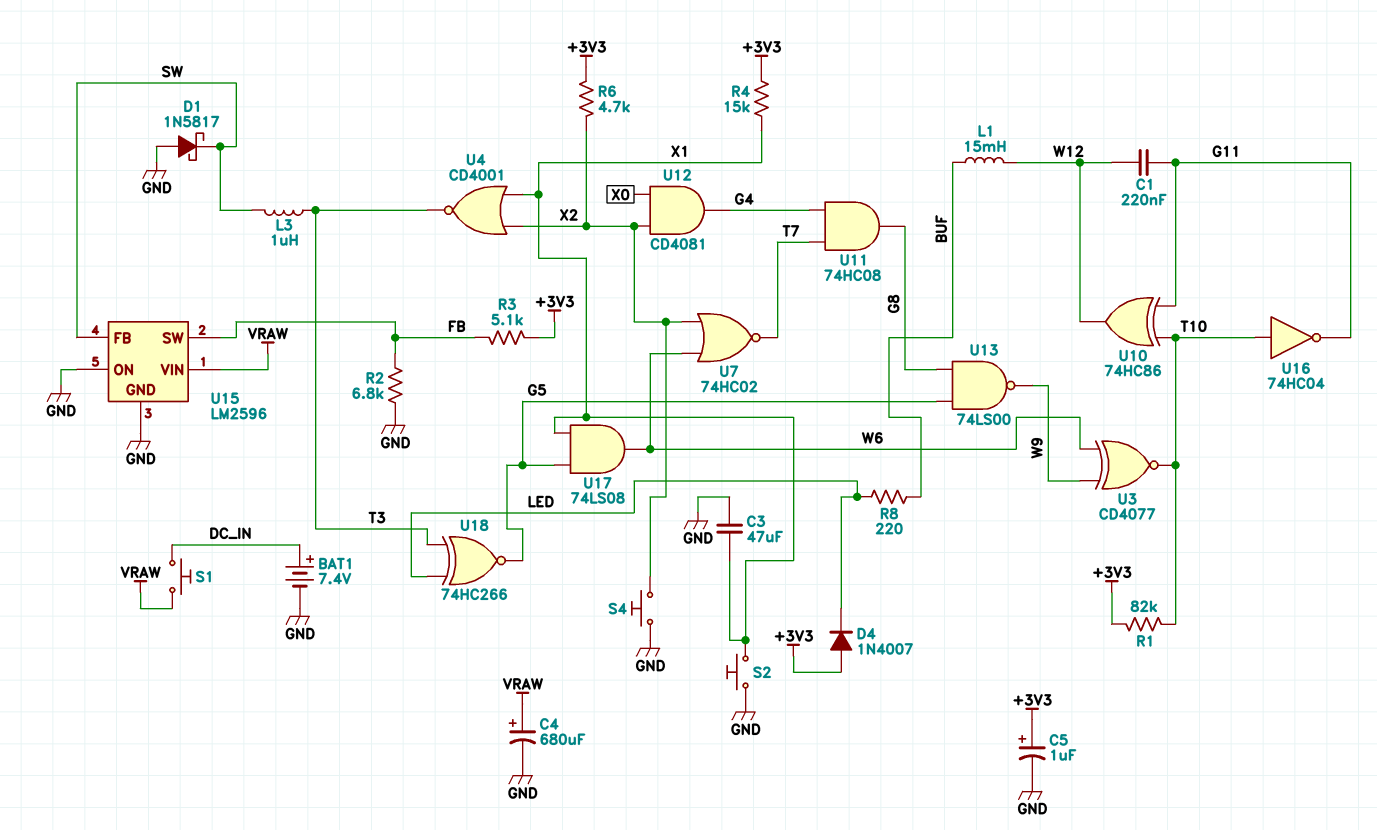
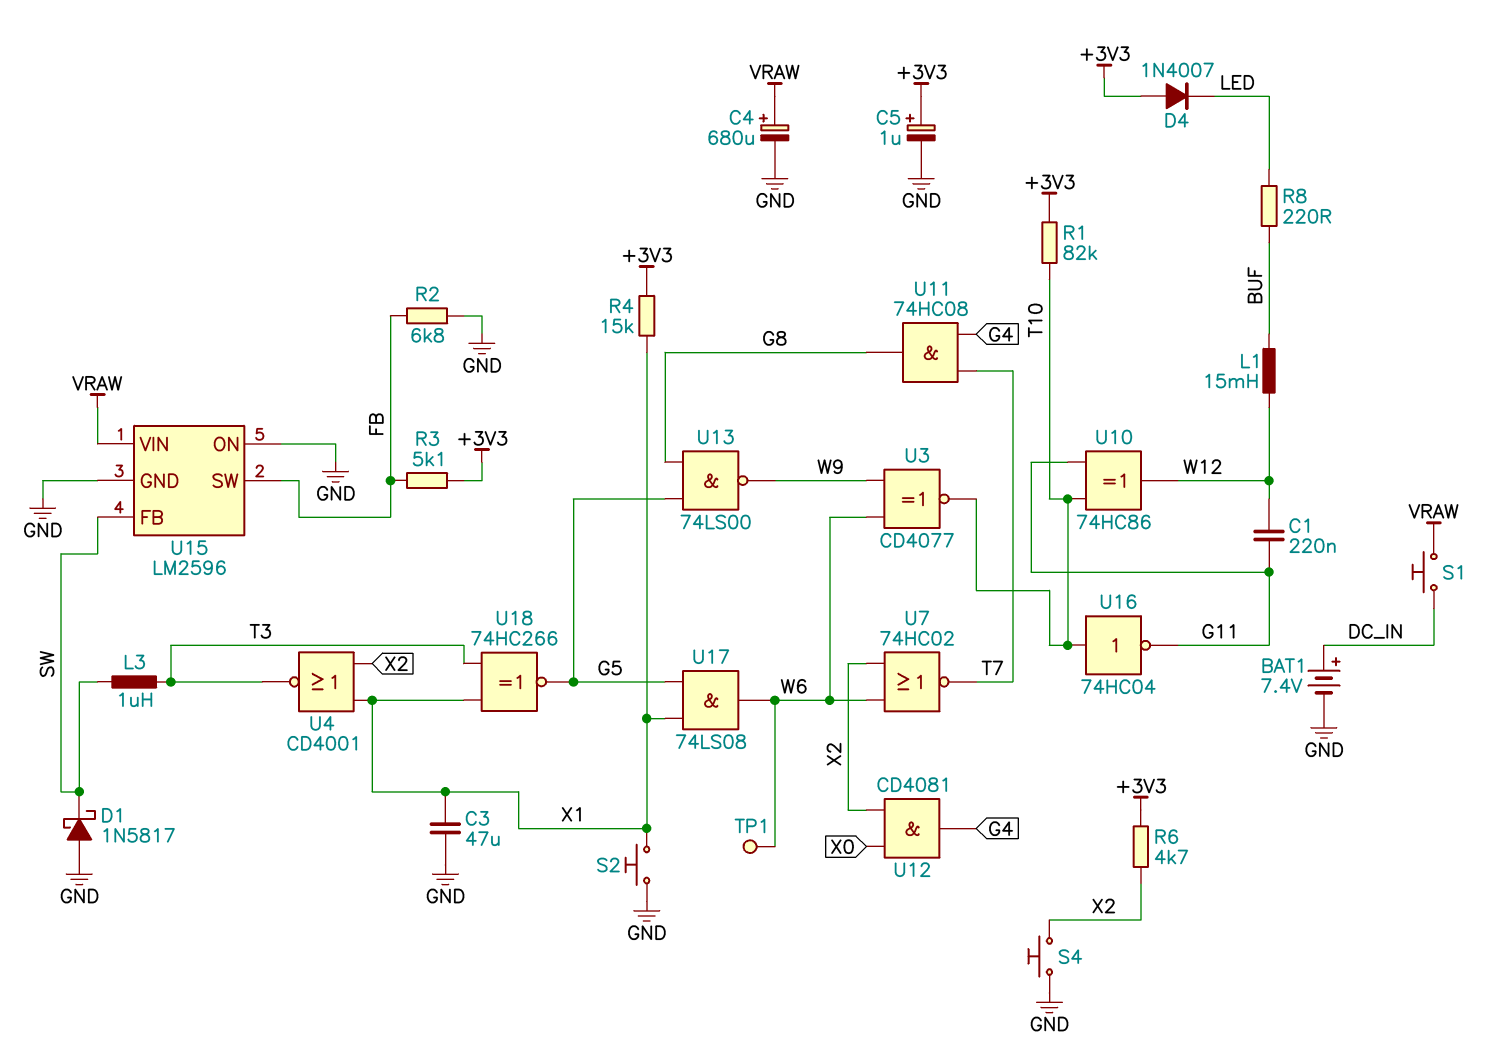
TP1: none -> test point (W6)
U18: XNOR 74HC266 (in LED, in T3, out G5) -> XNOR 74HC266 (in T3, in X1, out G5)

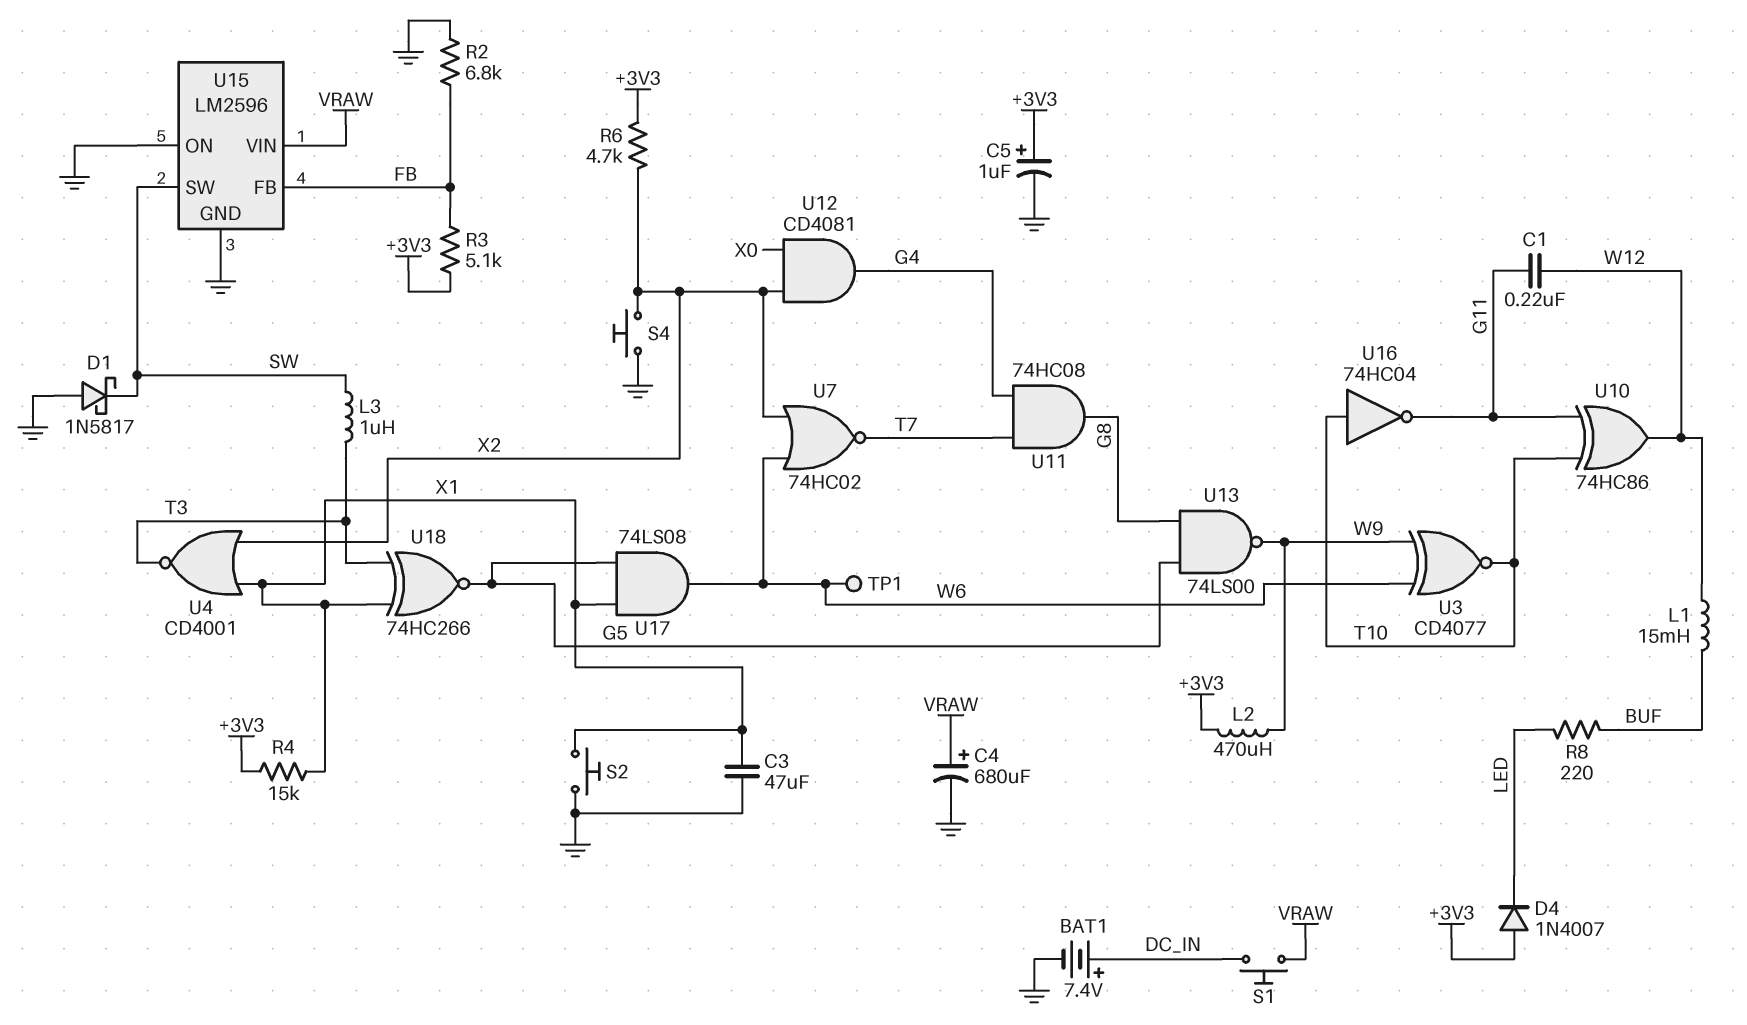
L2: none -> 470uH (+3V3, W9)
R1: 82k (+3V3, T10) -> none
U15 pin FB: SW -> FB
U15 pin SW: FB -> SW

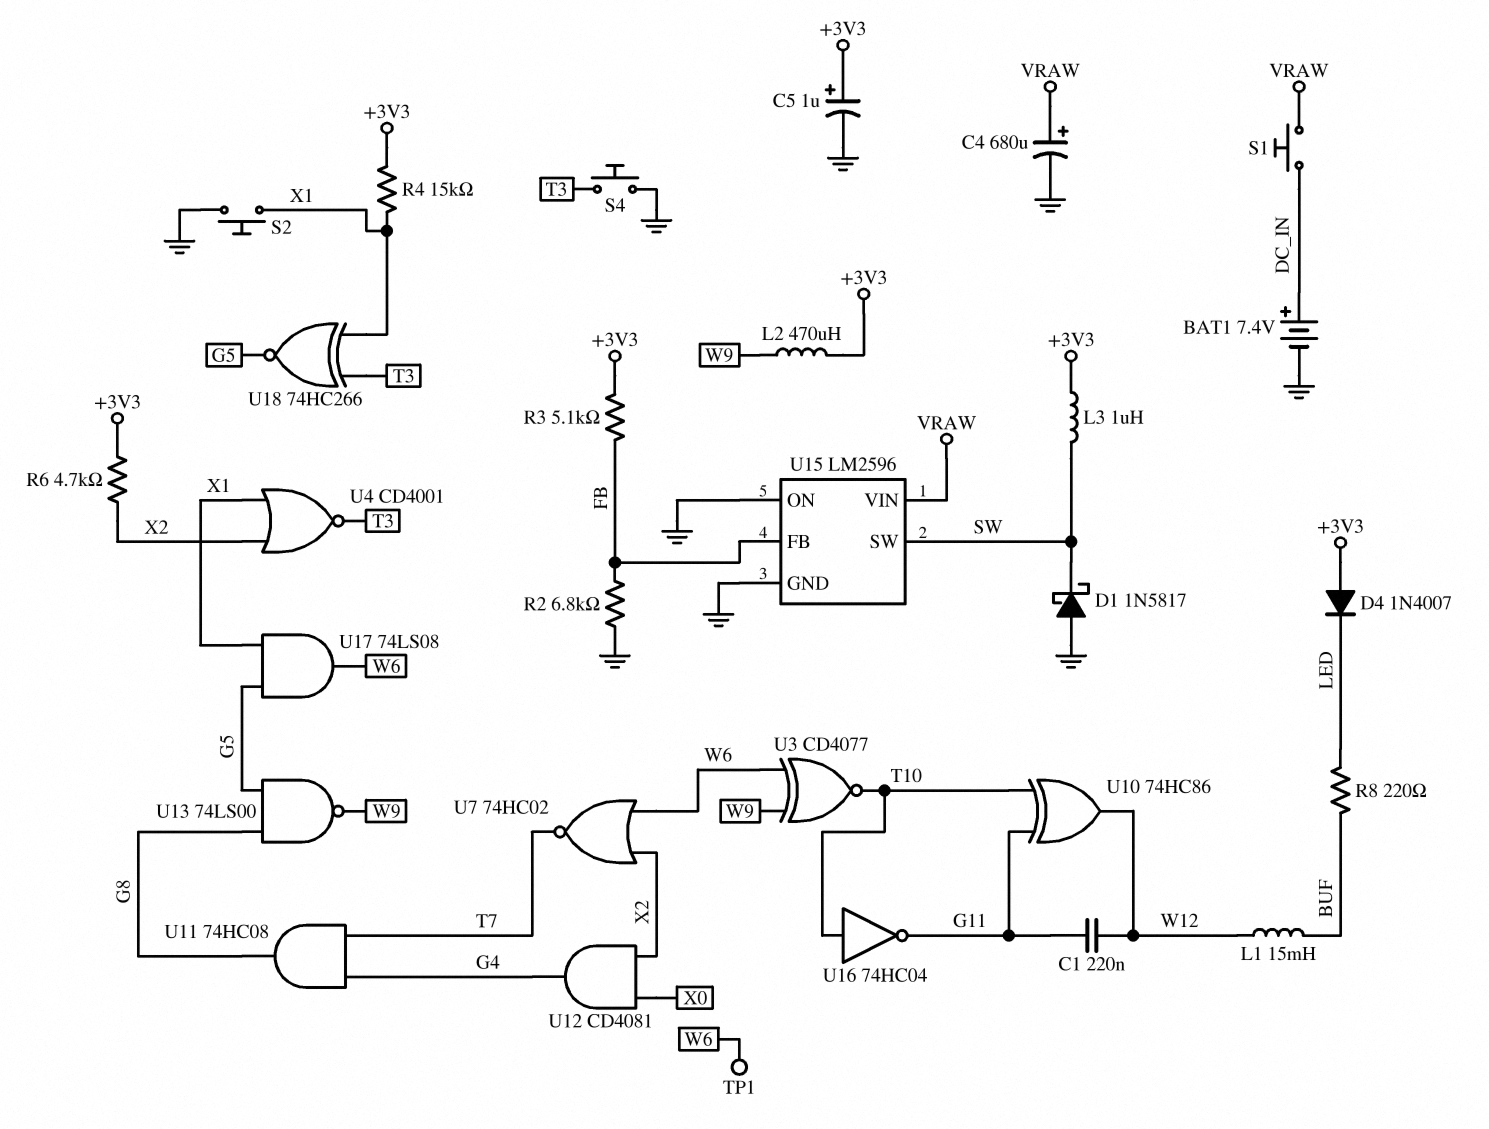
C3: 47uF (GND, X1) -> none
L3: 1uH (SW, T3) -> 1uH (+3V3, SW)
S4: button (GND, X2) -> button (GND, T3)

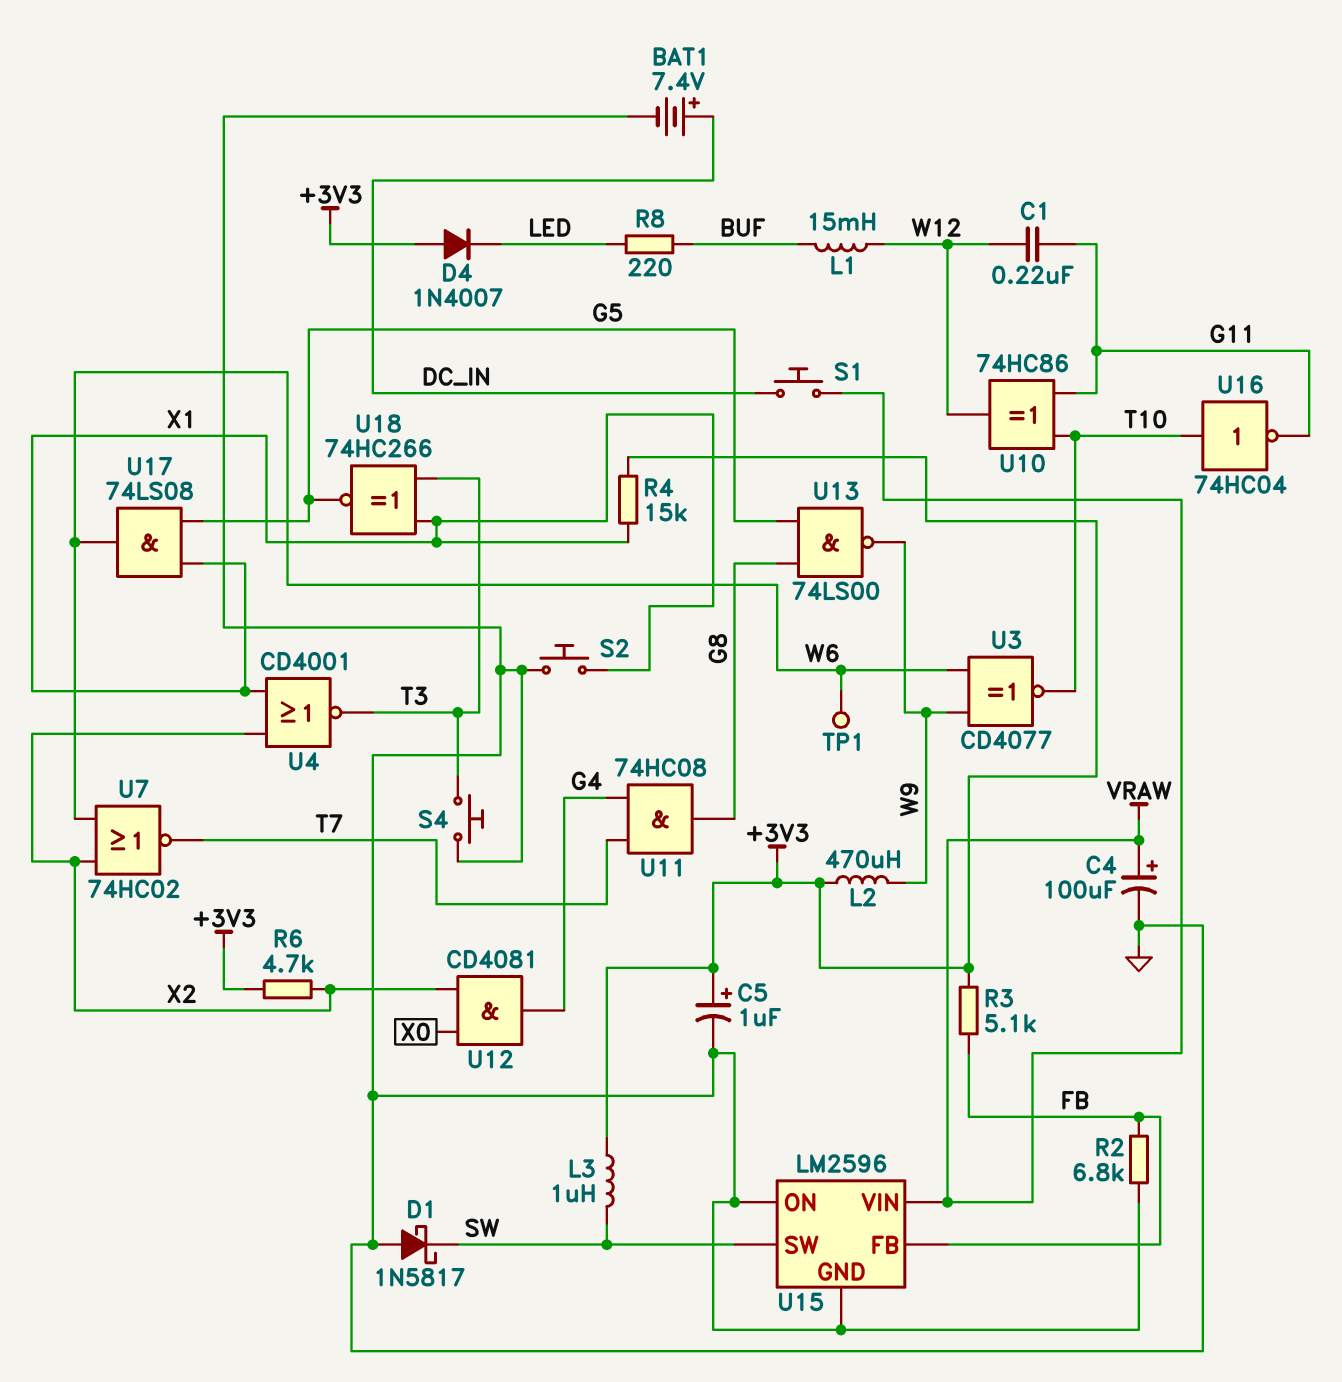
C4: 680uF (plus VRAW, minus GND) -> 100uF (plus VRAW, minus GND)

